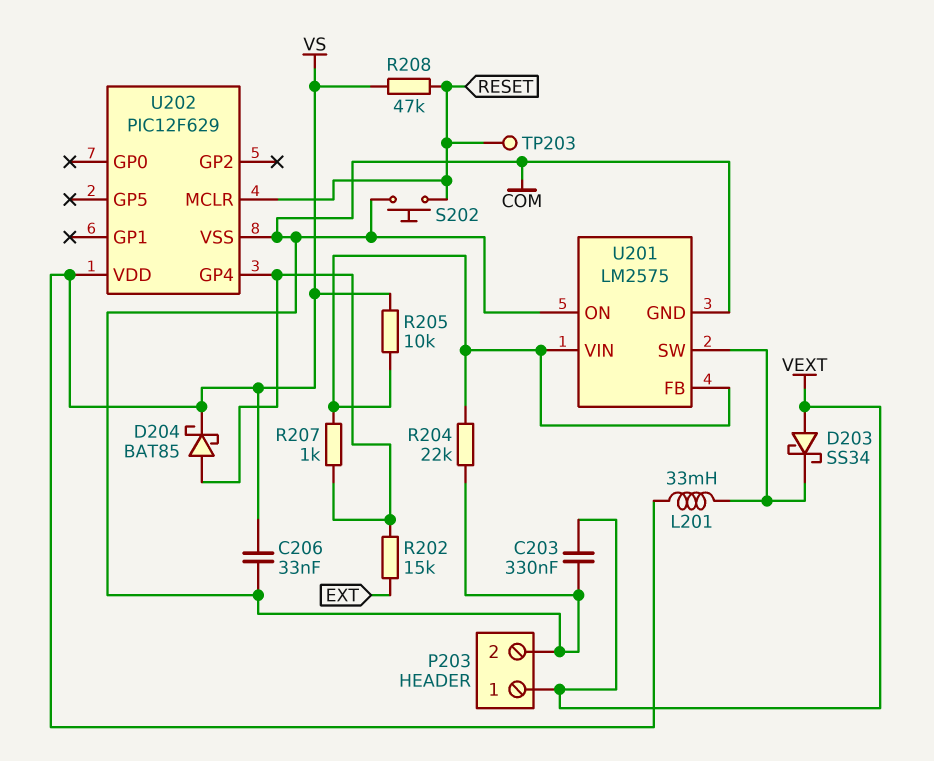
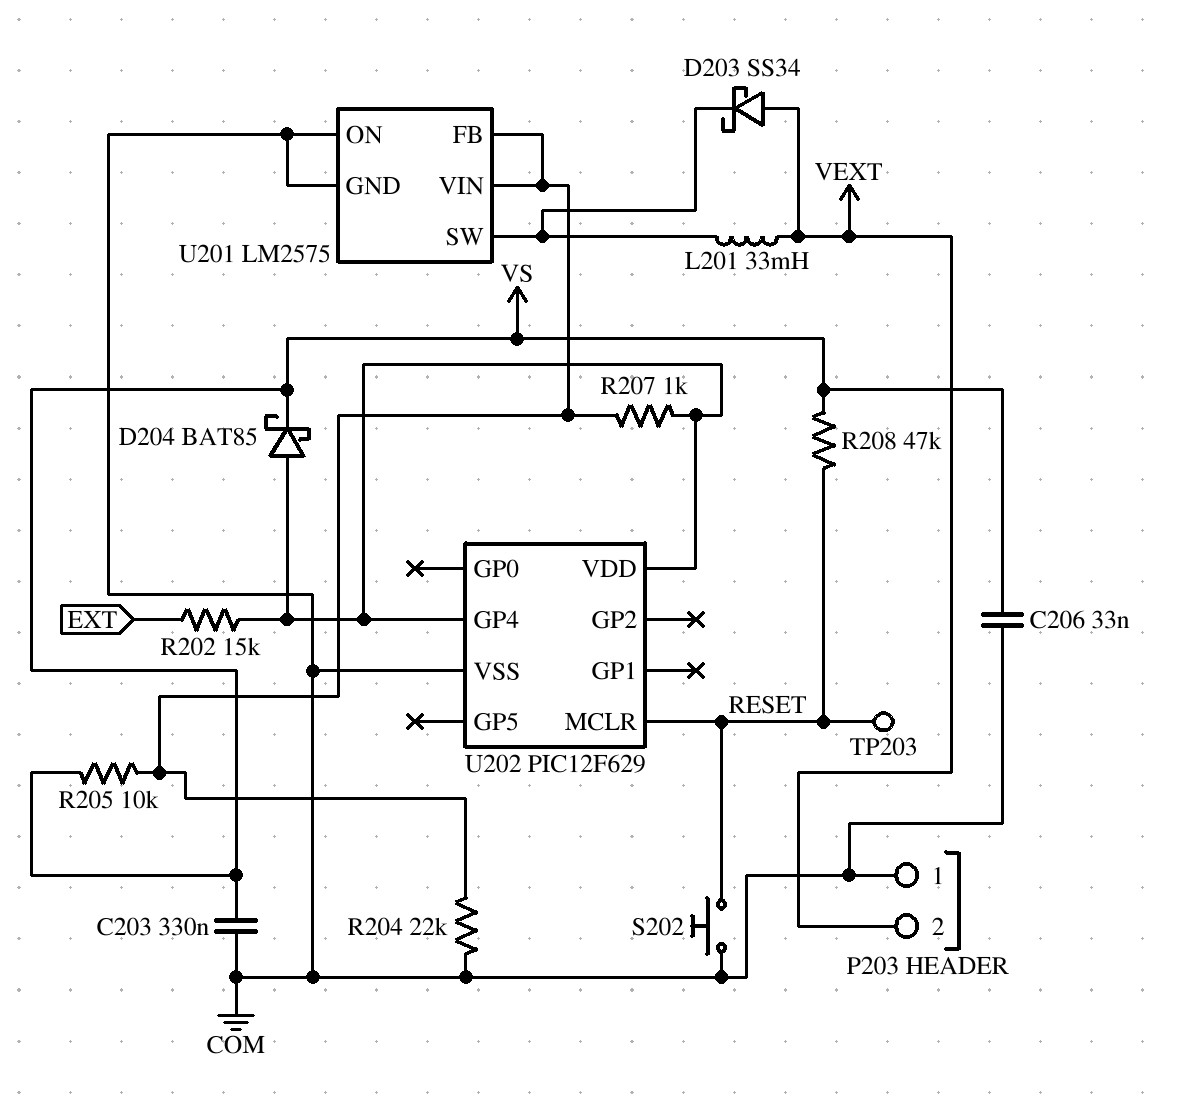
C203: 330nF (COM, VEXT) -> 330nF (COM, VS)
L201: 33mH (U201/SW, VS) -> 33mH (U201/SW, VEXT)
P203 pin 1: VEXT -> COM
P203 pin 2: COM -> VEXT
U202 pin VDD: VS -> U202/GP4

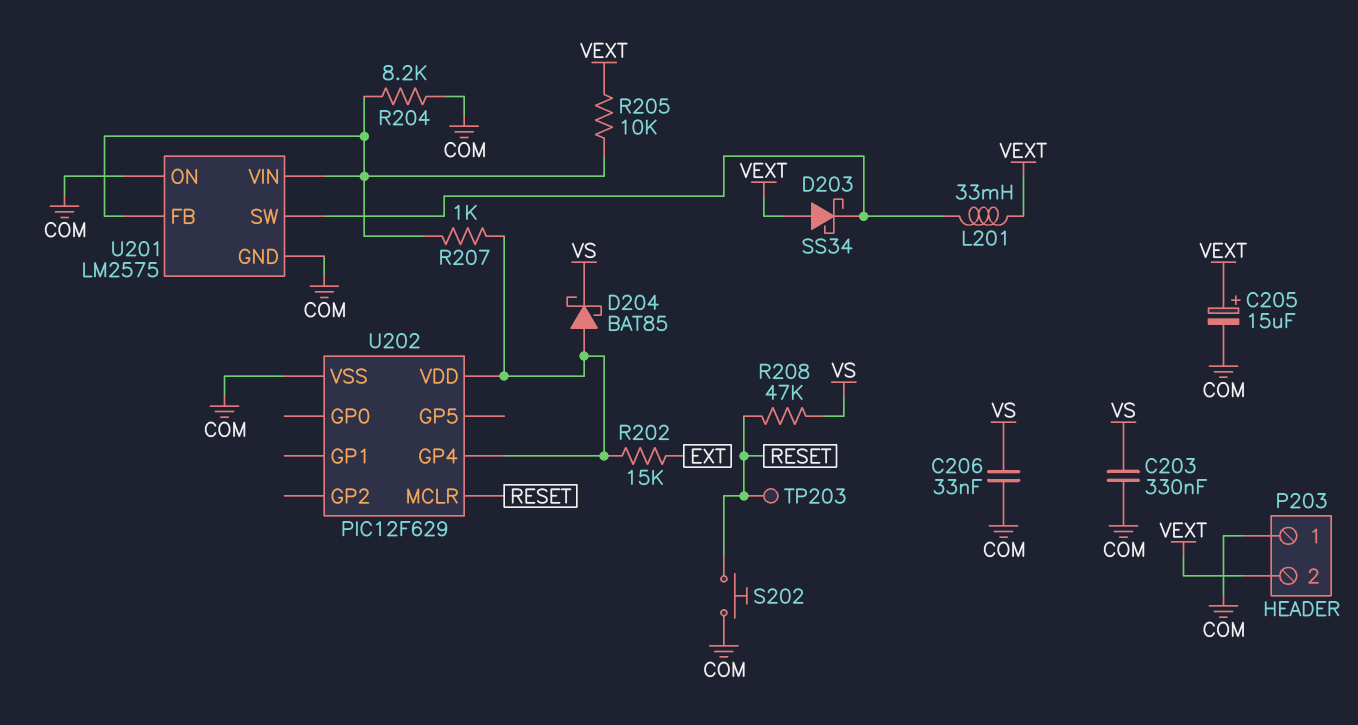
C205: none -> 15uF (plus VEXT, minus COM)
R204: 22k (COM, U201/FB) -> 8.2k (COM, U201/FB)
R205: 10k (U201/FB, VS) -> 10k (U201/FB, VEXT)

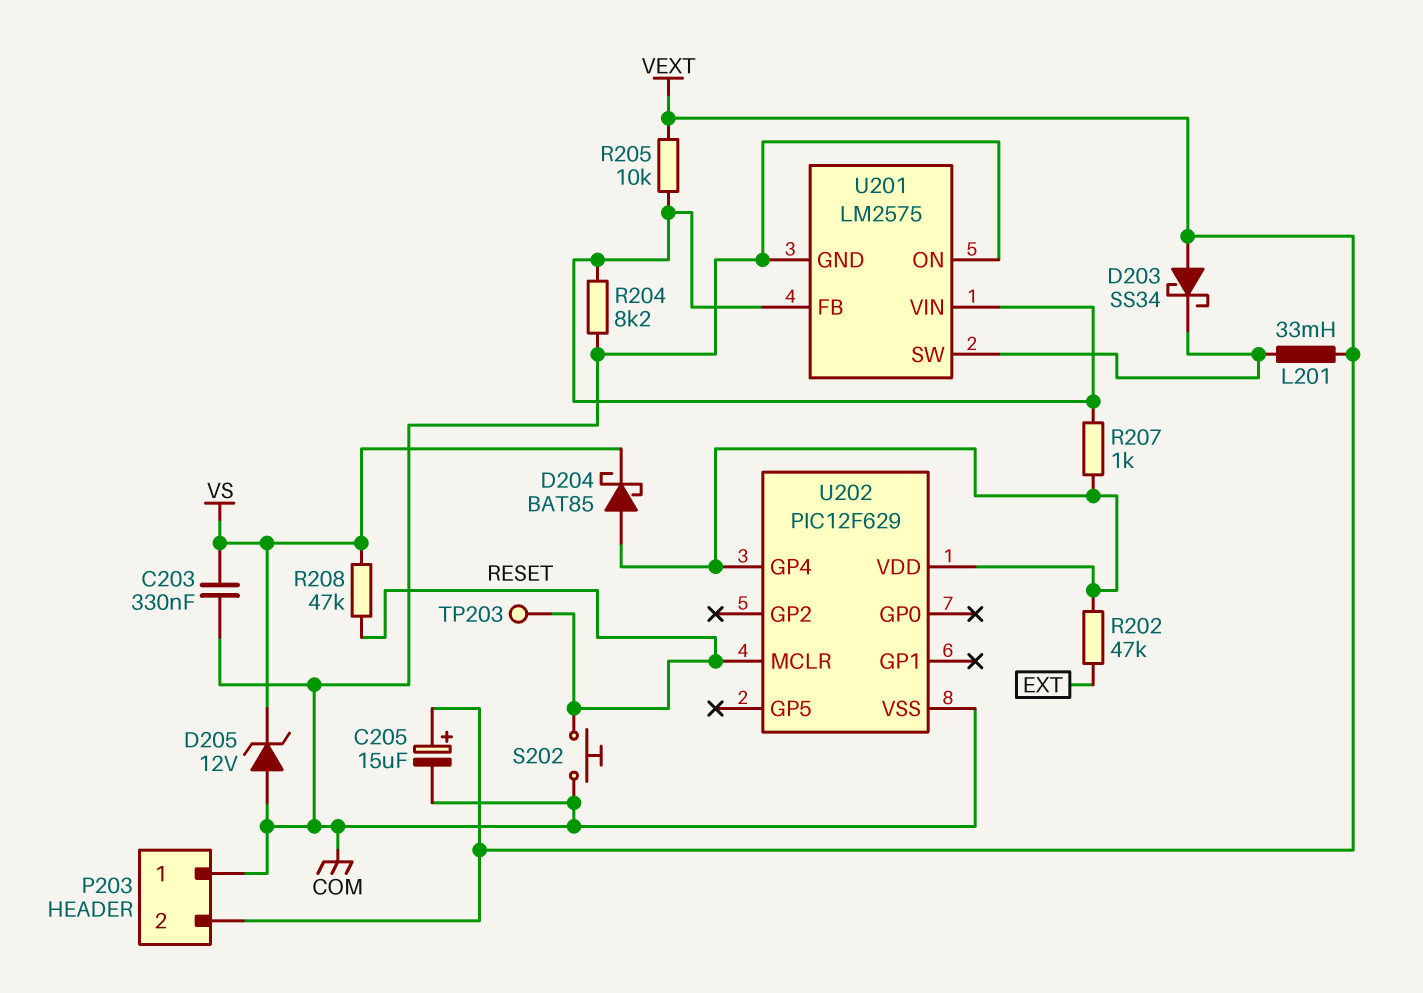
C206: 33nF (COM, VS) -> none
D205: none -> zener 12V (A COM, K VS)
R202: 15k (EXT, U202/GP4) -> 47k (EXT, U202/GP4)

